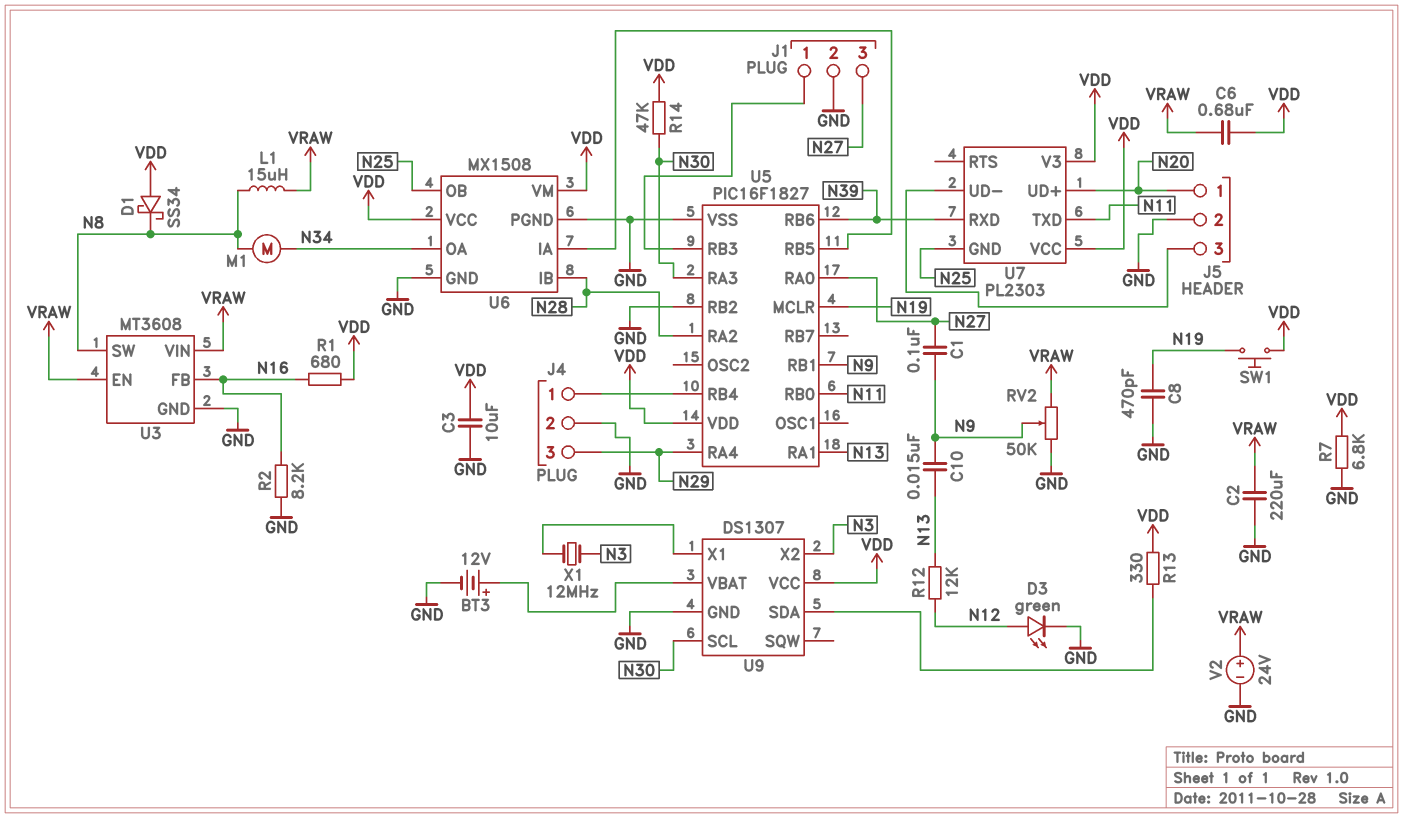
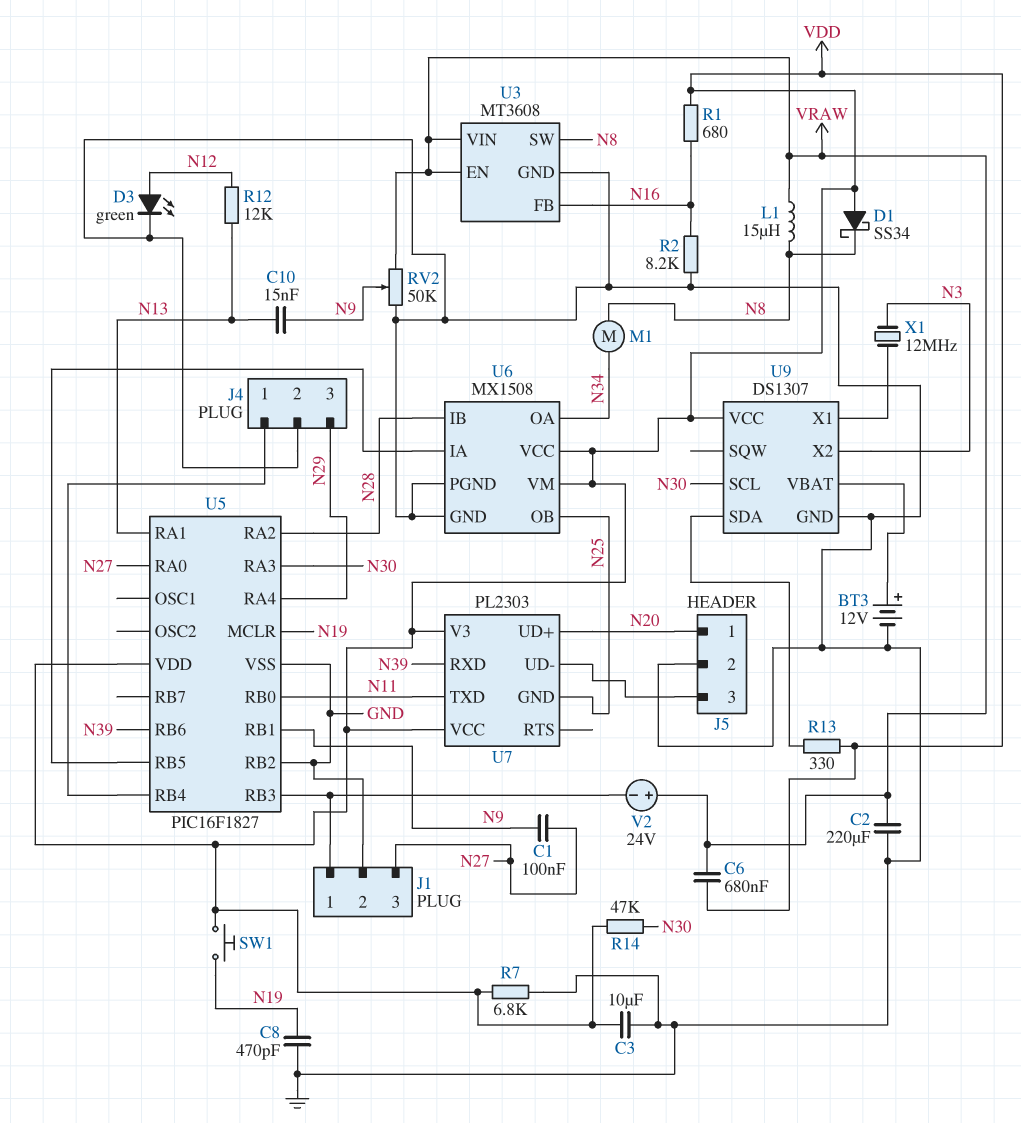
V2: 24V (plus VRAW, minus GND) -> 24V (plus VRAW, minus J1/1)

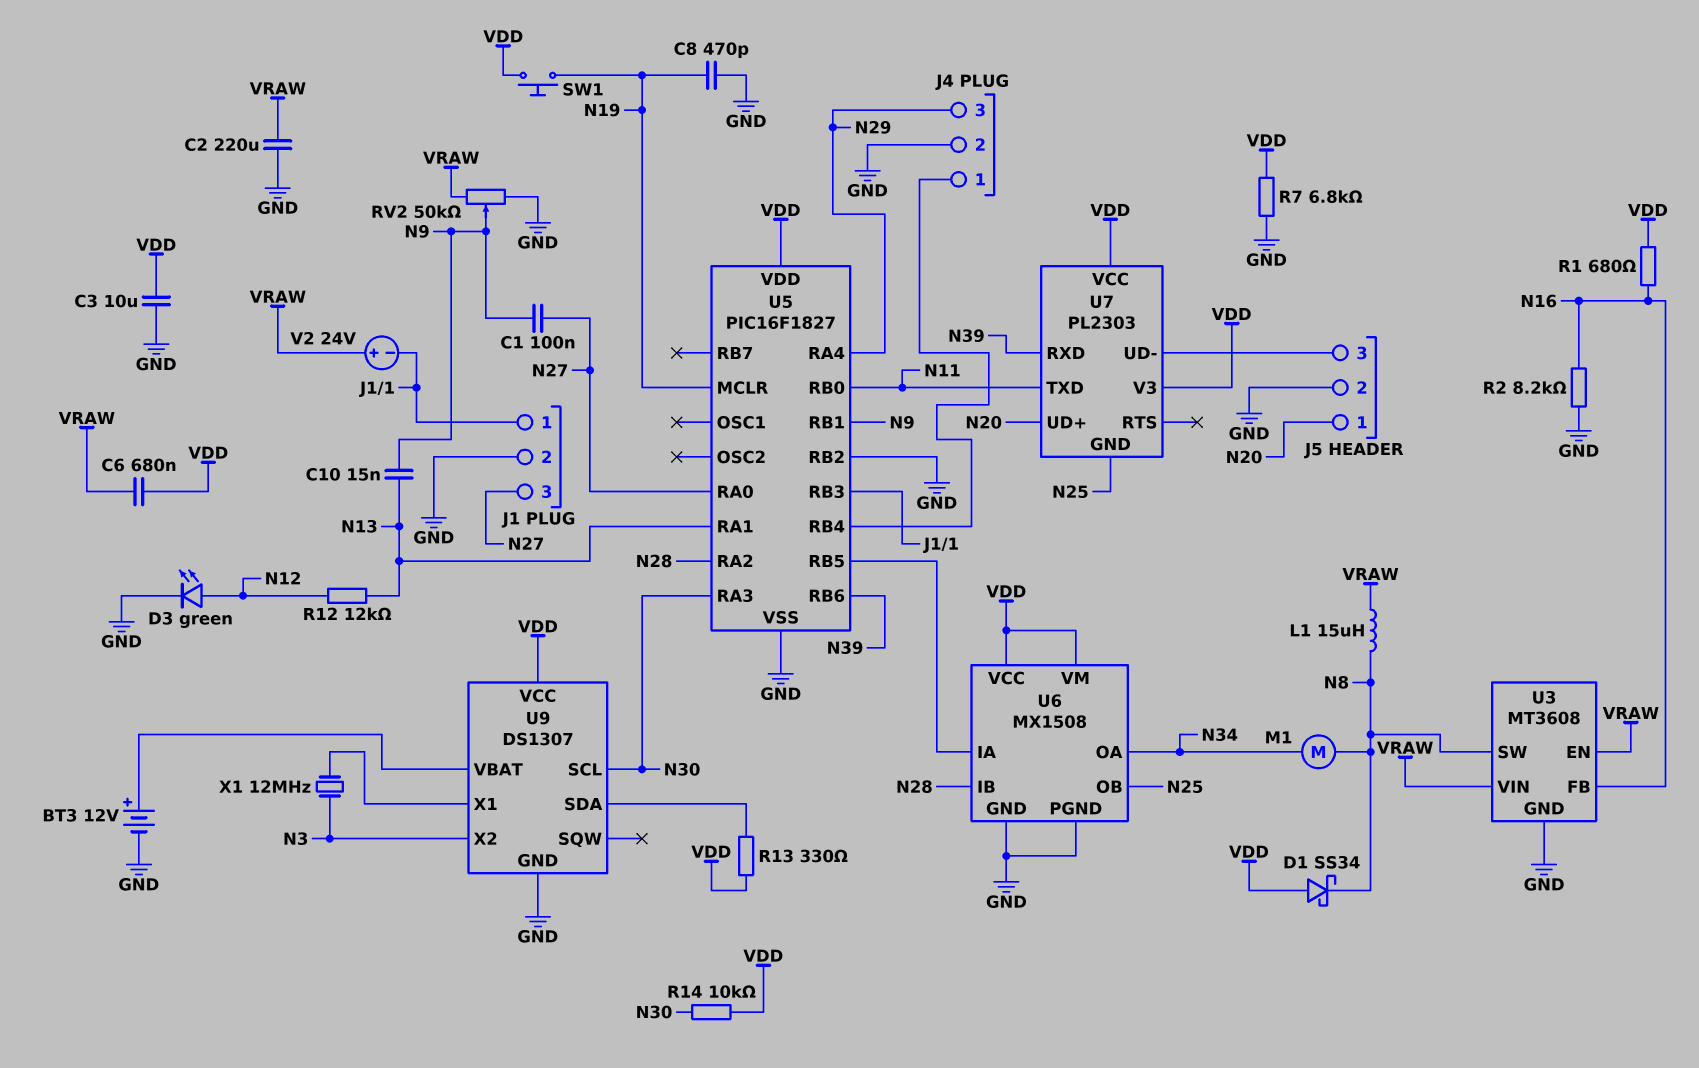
R14: 47k (N30, VDD) -> 10k (N30, VDD)

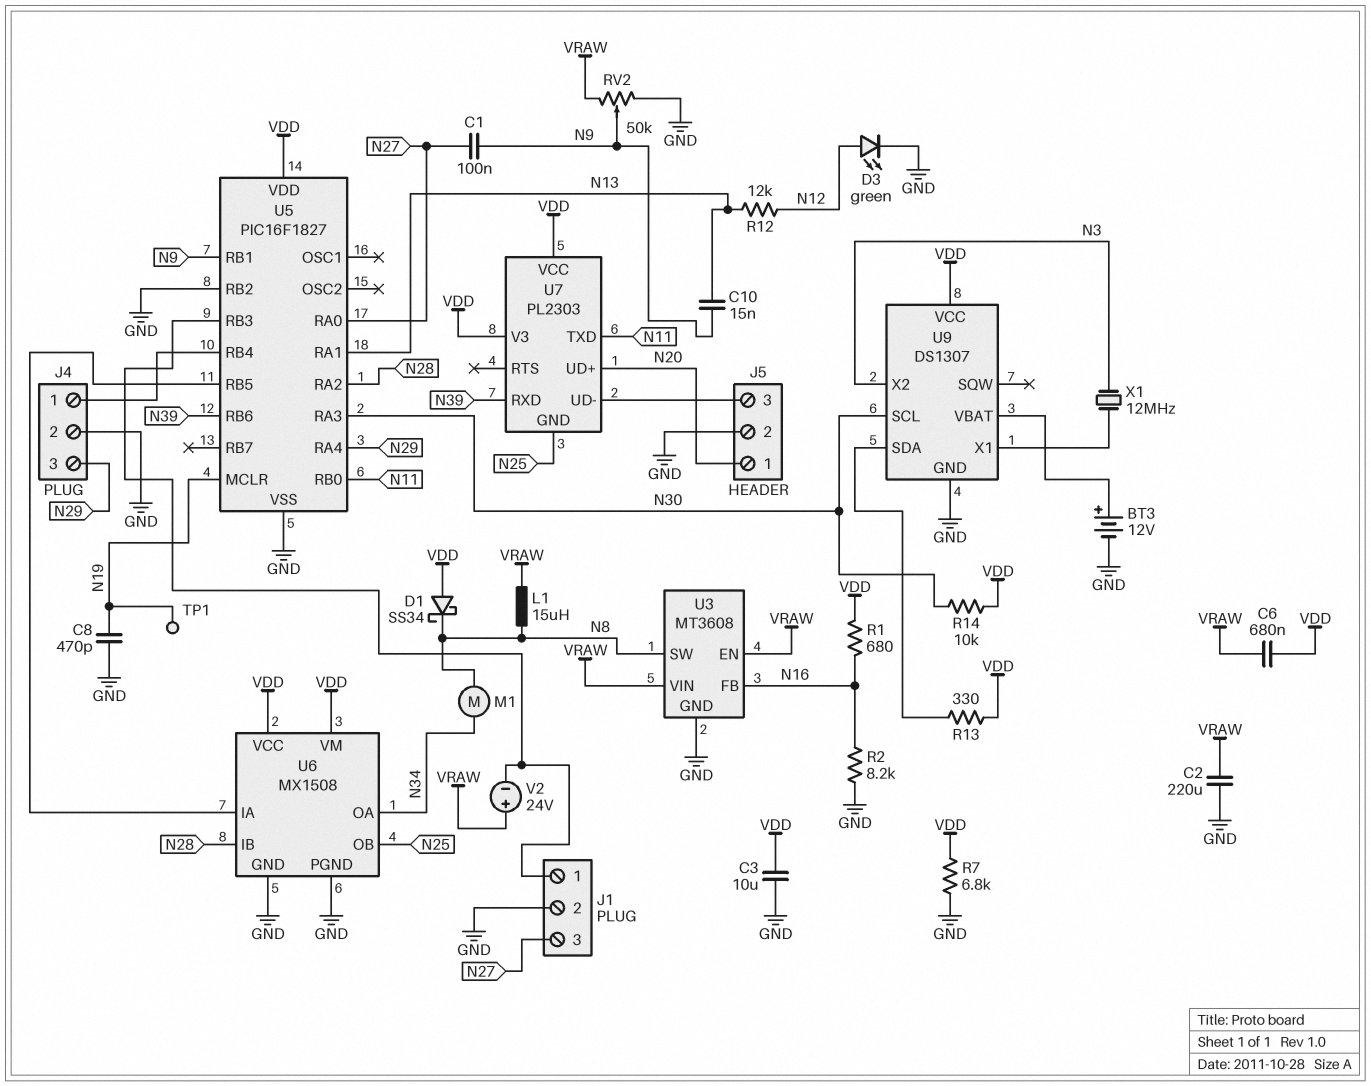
SW1: button (N19, VDD) -> none
TP1: none -> test point (N19)

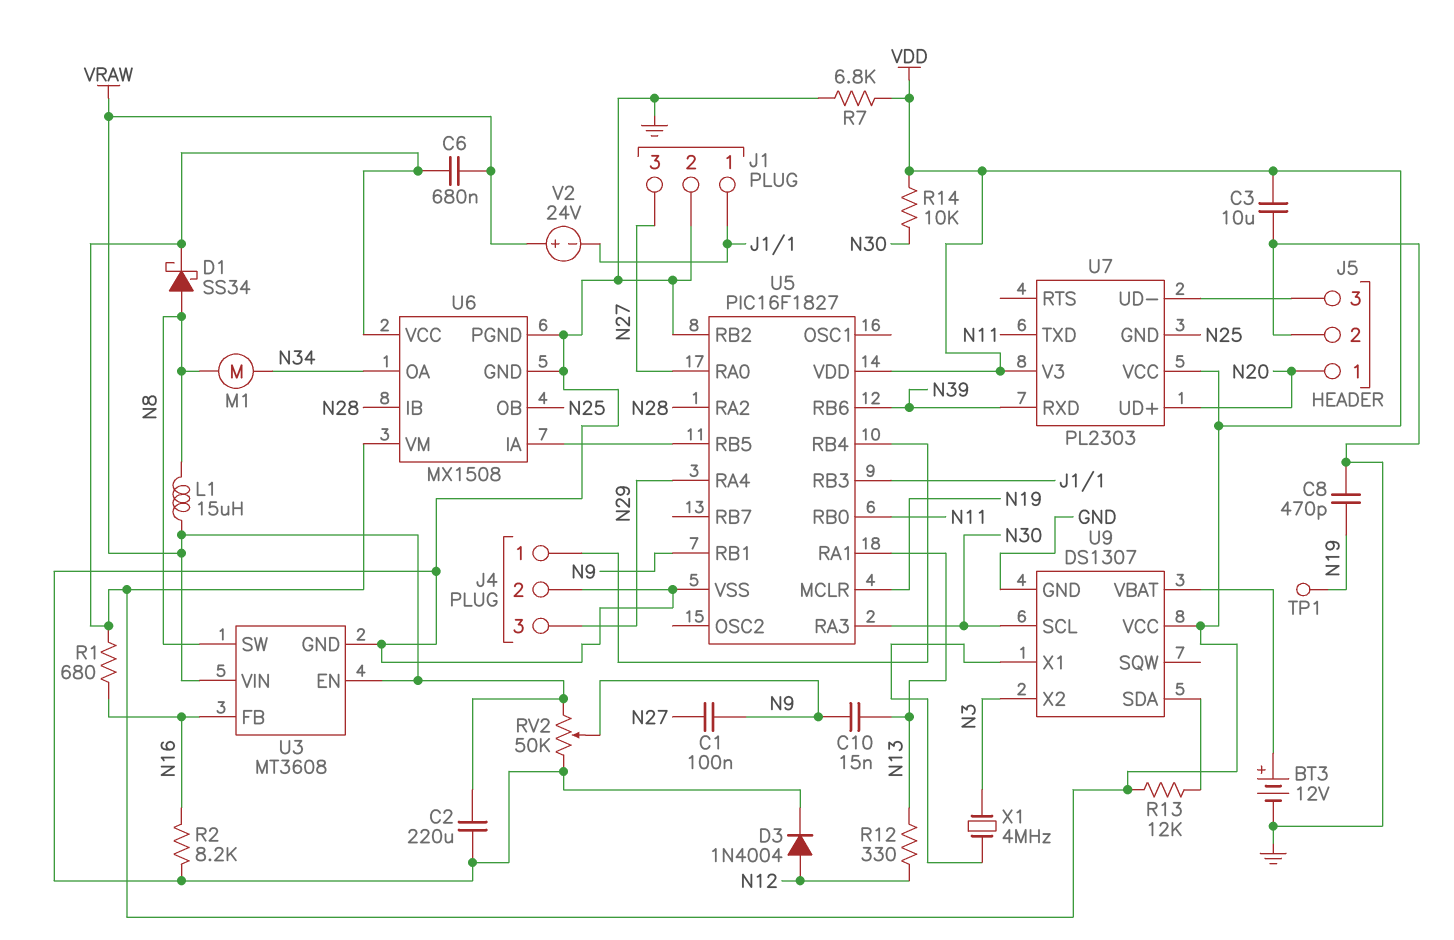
D1: schottky SS34 (A VDD, K N8) -> schottky SS34 (A N8, K VDD)
D3: LED green (A N12, K GND) -> diode 1N4004 (A N12, K GND)
R12: 12k (N12, N13) -> 330 (N12, N13)
R13: 330 (U9/SDA, VDD) -> 12k (U9/SDA, VDD)
X1: 12MHz (N3, U9/X1) -> 4MHz (N3, U9/X1)

